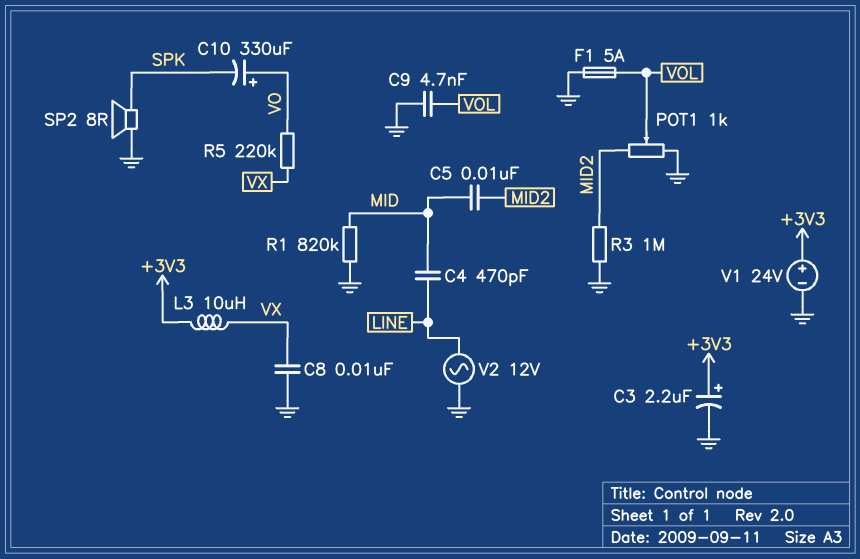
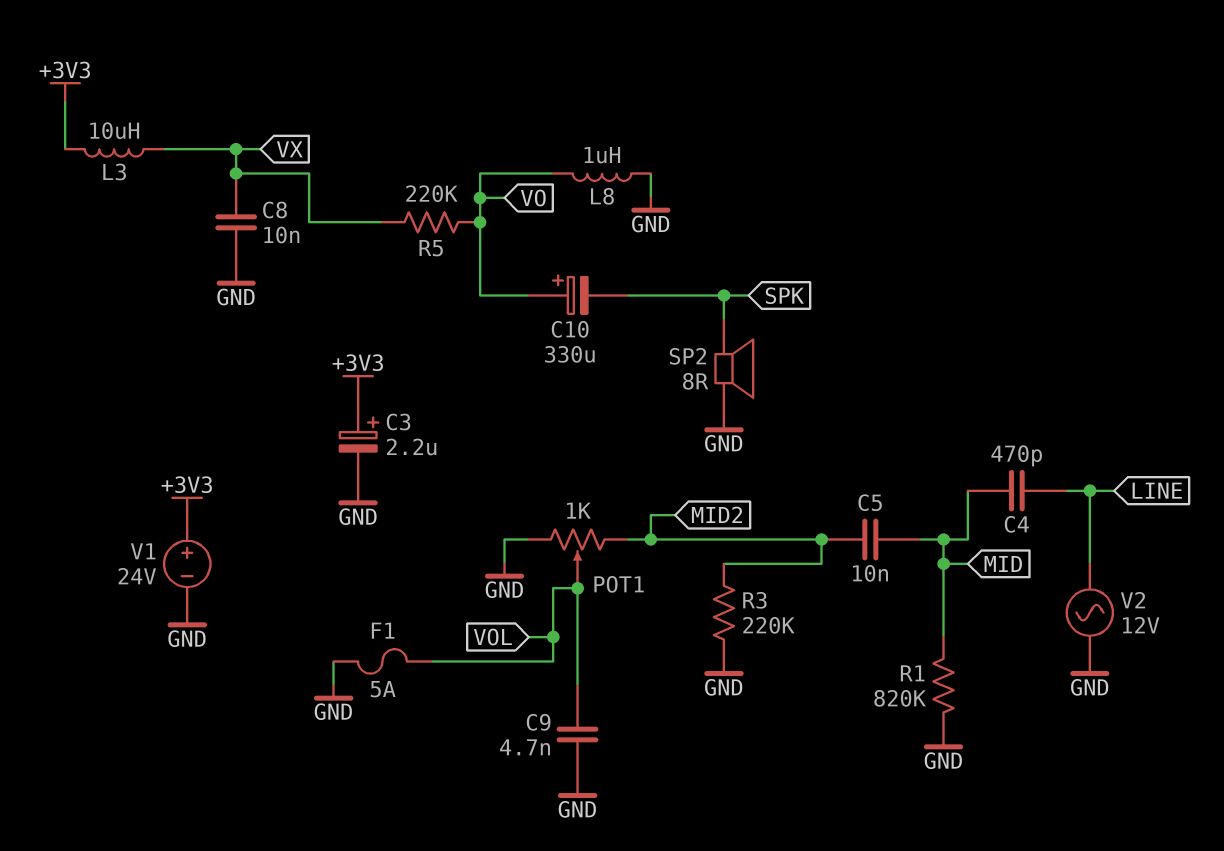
L8: none -> 1uH (GND, VO)
R3: 1M (GND, MID2) -> 220k (GND, MID2)

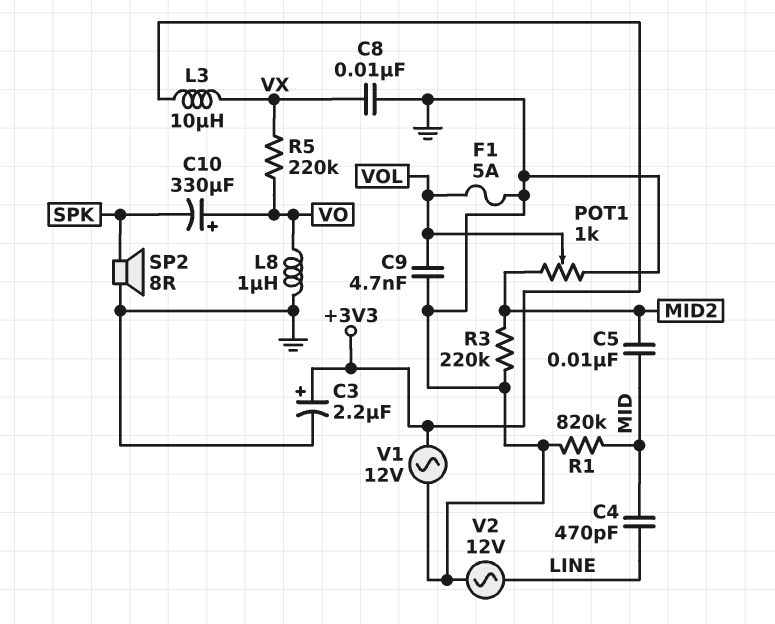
V1: 24V (plus +3V3, minus GND) -> AC 12V (+3V3, GND)

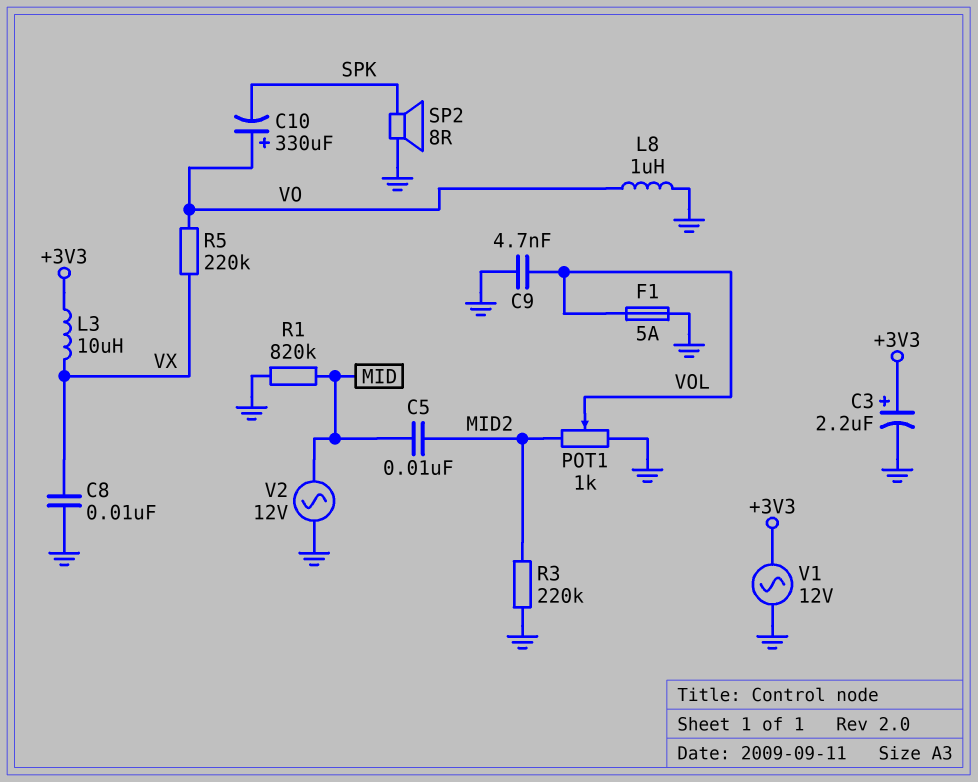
C4: 470pF (LINE, MID) -> none
V2: AC 12V (GND, LINE) -> AC 12V (GND, MID)

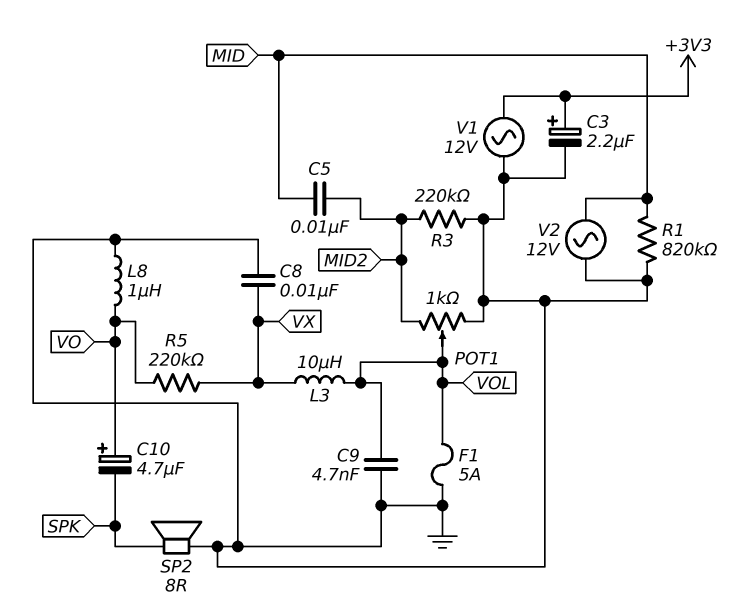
C10: 330uF (plus VO, minus SPK) -> 4.7uF (plus VO, minus SPK)
L3: 10uH (+3V3, VX) -> 10uH (VOL, VX)

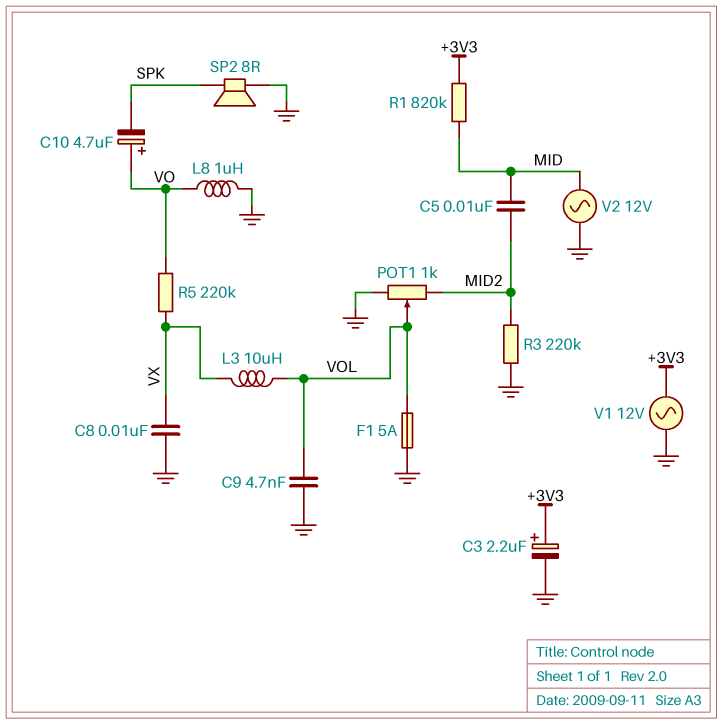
R1: 820k (GND, MID) -> 820k (+3V3, MID)

